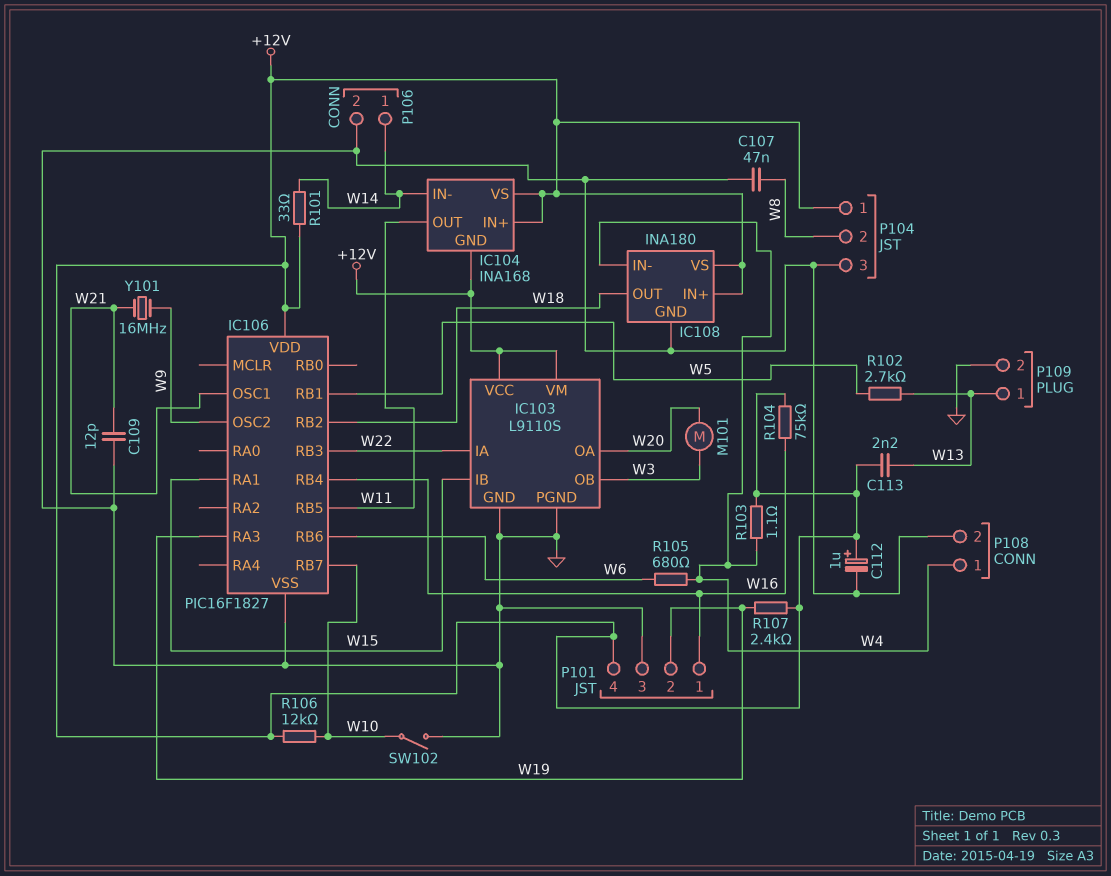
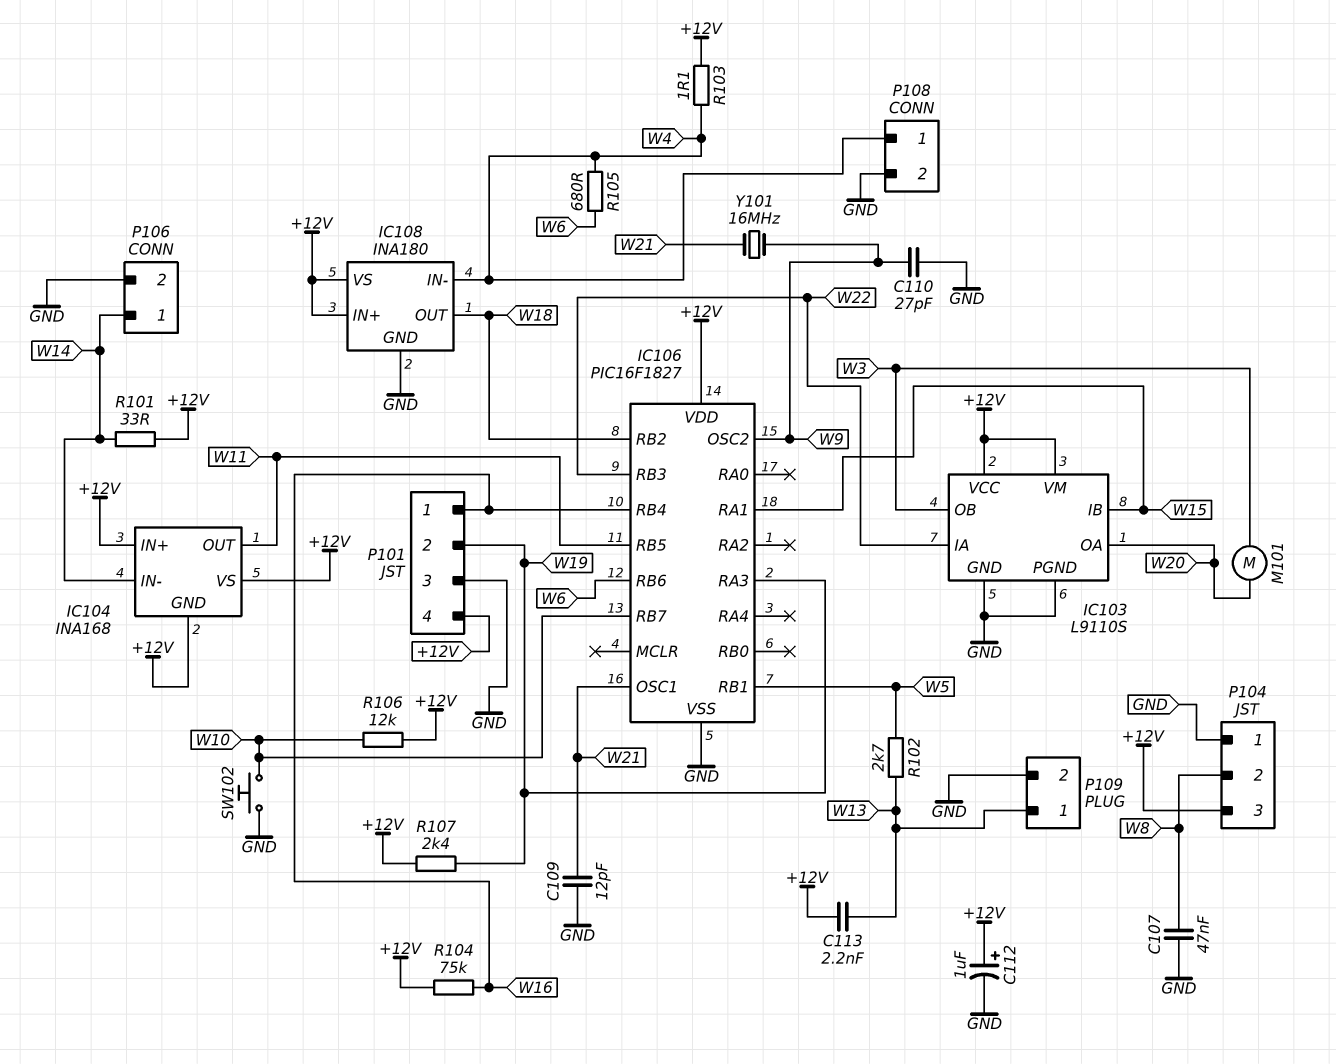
C110: none -> 27pF (GND, W9)
P104 pin 1: +12V -> GND
P104 pin 3: GND -> +12V
SW102: switch (GND, W10) -> button (GND, W10)

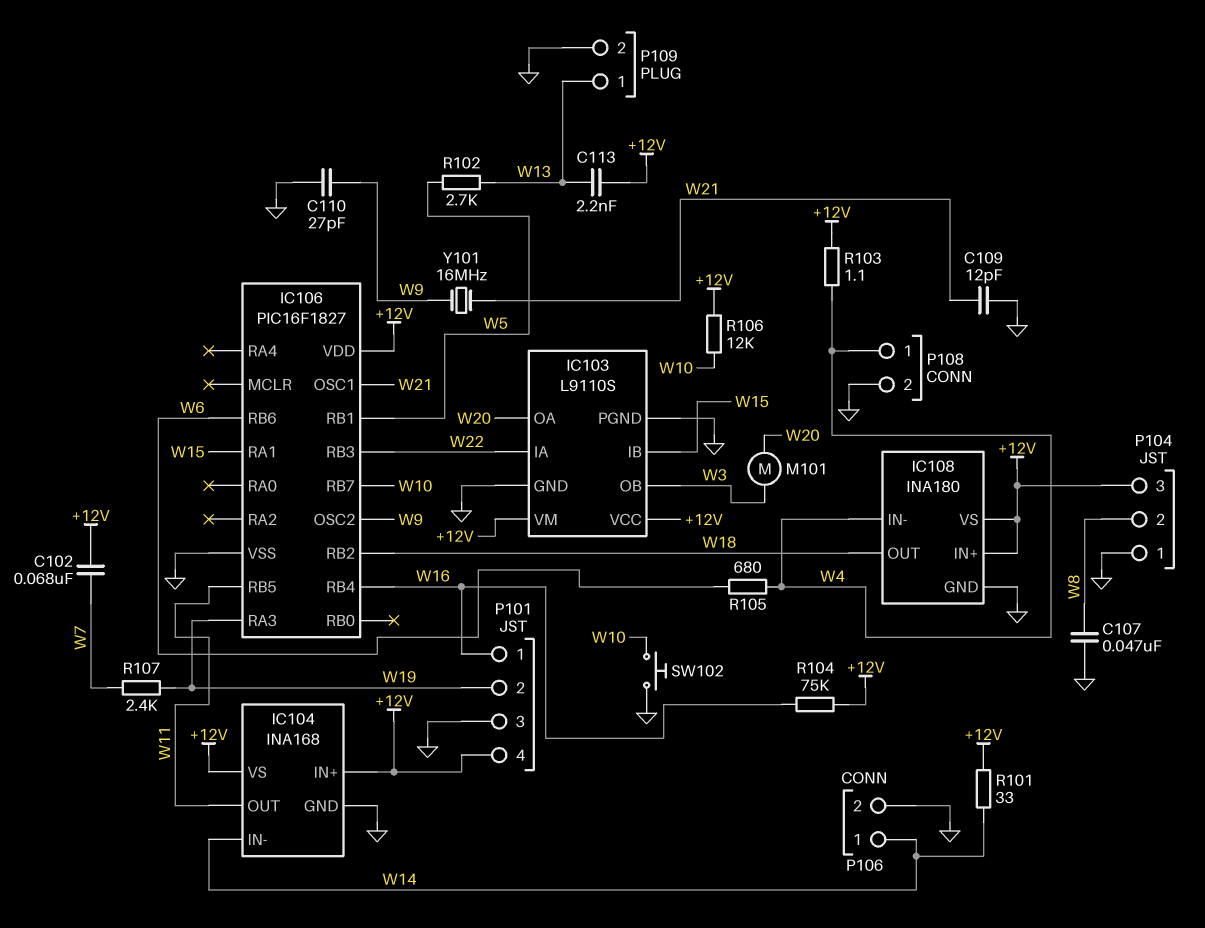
C102: none -> 68nF (+12V, W7)
C112: 1uF (plus +12V, minus GND) -> none
IC104 pin GND: +12V -> GND
R107: 2.4k (+12V, W19) -> 2.4k (W7, W19)

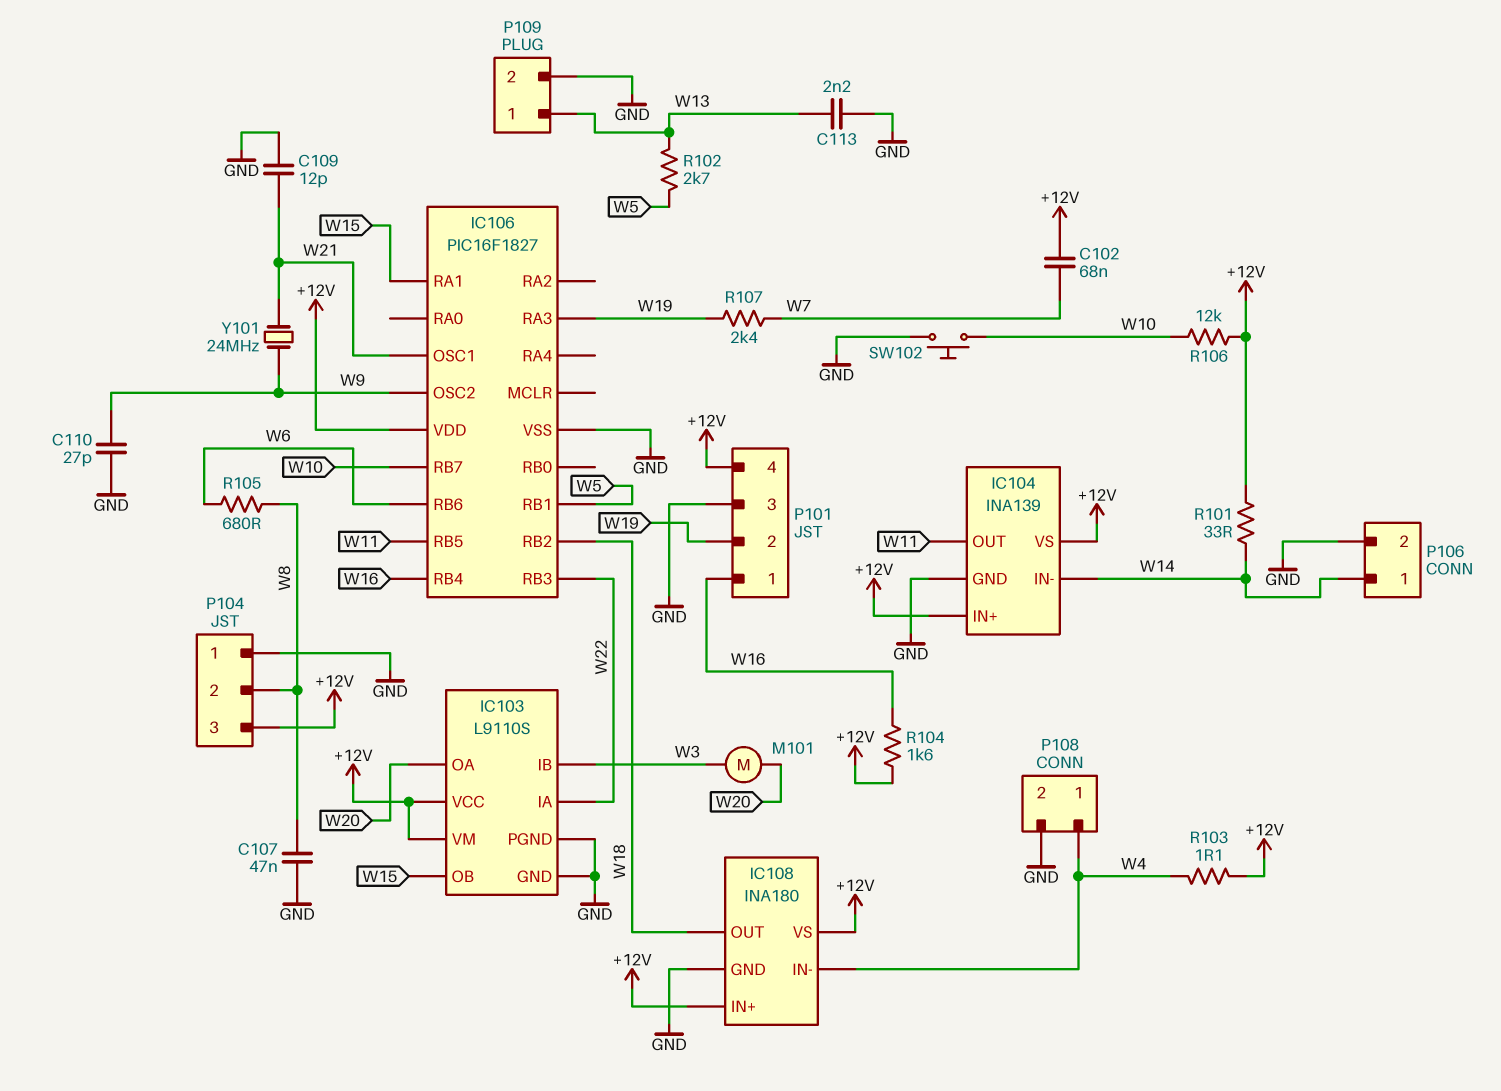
C113: 2.2nF (+12V, W13) -> 2.2nF (GND, W13)
IC103 pin IB: W15 -> W3
IC103 pin OB: W3 -> W15
IC104: INA168 -> INA139
R104: 75k (+12V, W16) -> 1.6k (+12V, W16)
R105: 680 (W4, W6) -> 680 (W6, W8)
Y101: 16MHz (W9, W21) -> 24MHz (W9, W21)

